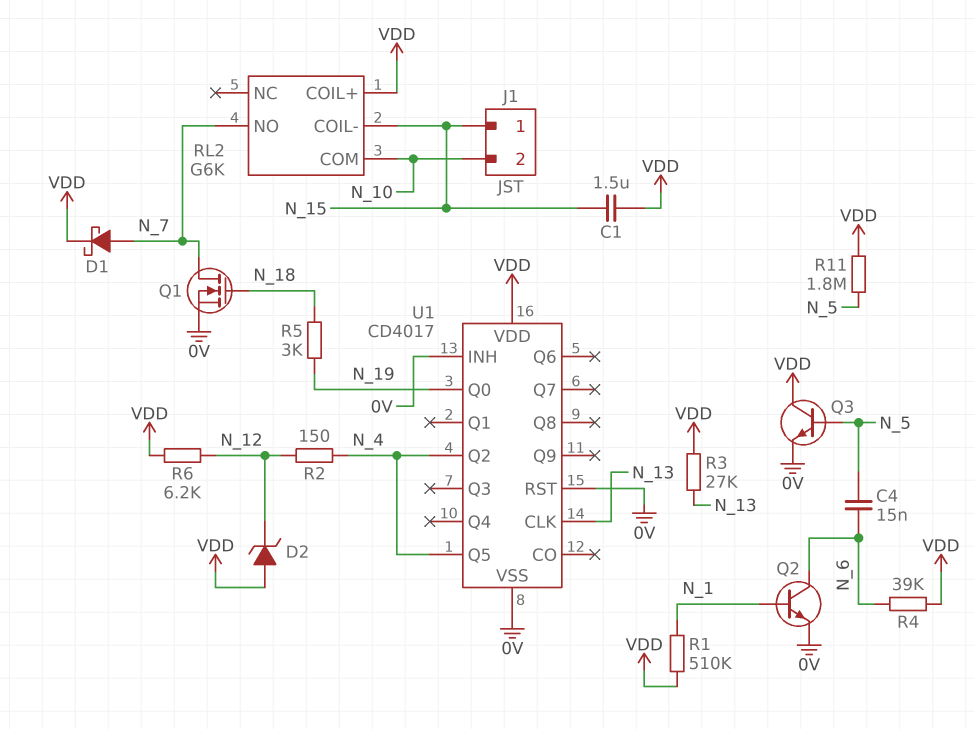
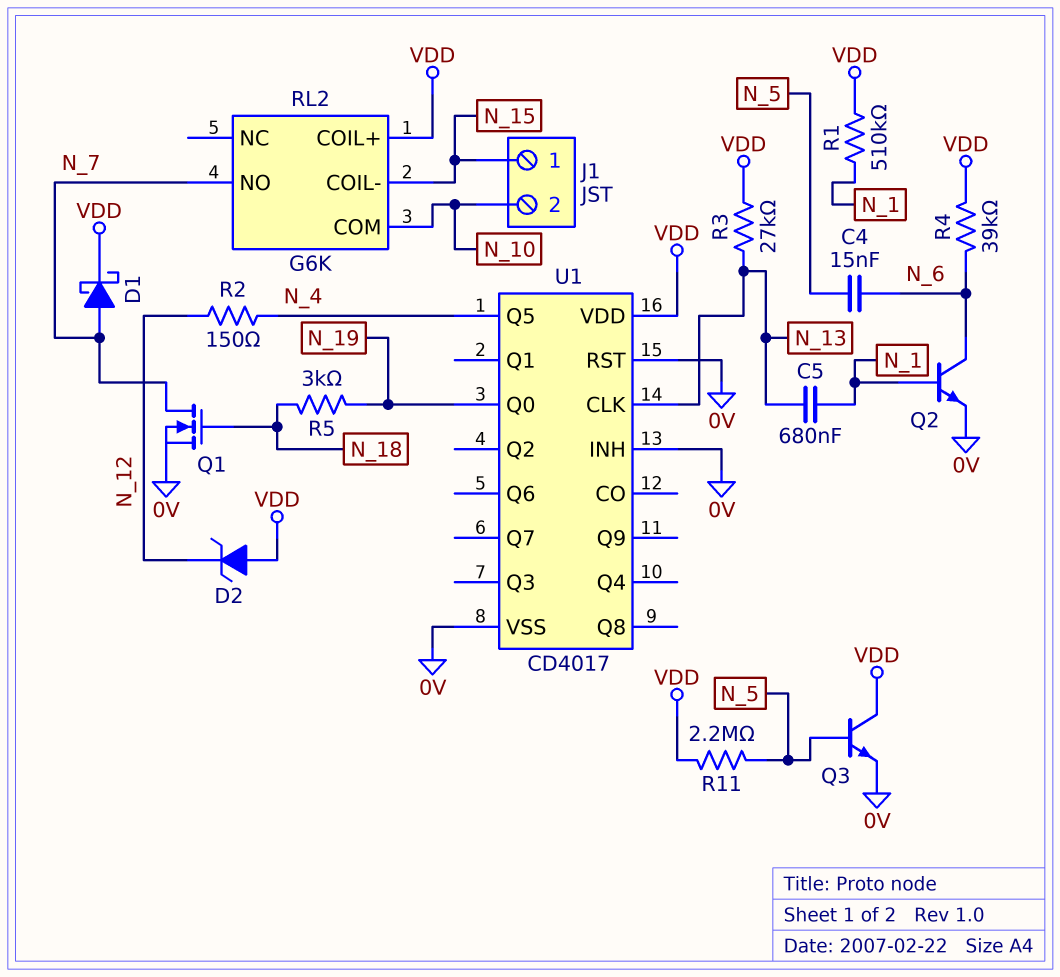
C1: 1.5uF (N_15, VDD) -> none
C5: none -> 680nF (N_1, N_13)
R6: 6.2k (N_12, VDD) -> none
R11: 1.8M (N_5, VDD) -> 2.2M (N_5, VDD)
U1 pin Q2: N_4 -> none

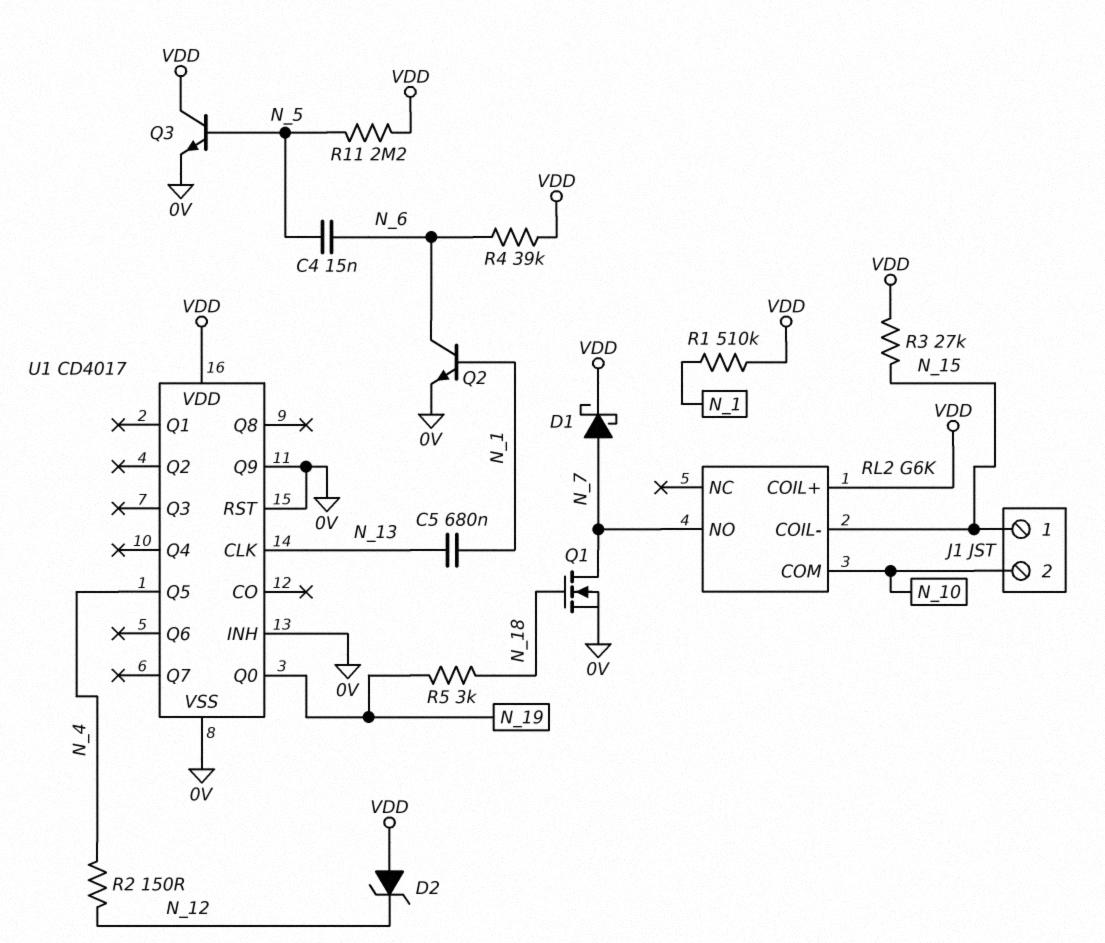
R3: 27k (N_13, VDD) -> 27k (N_15, VDD)
U1 pin Q9: none -> 0V

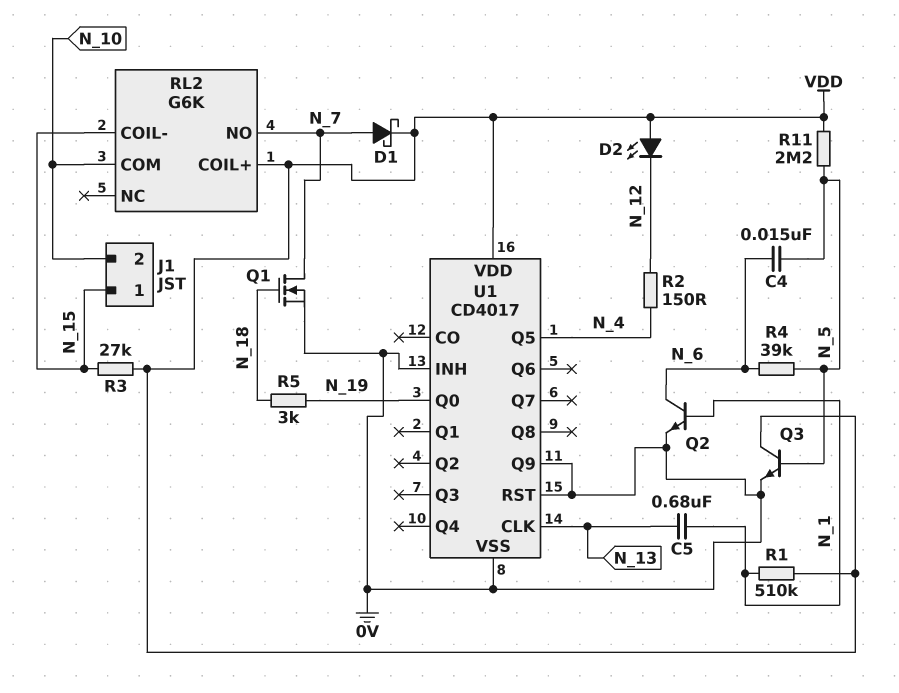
D2: zener (A VDD, K N_12) -> LED (A VDD, K N_12)
R4: 39k (N_6, VDD) -> 39k (N_5, N_6)

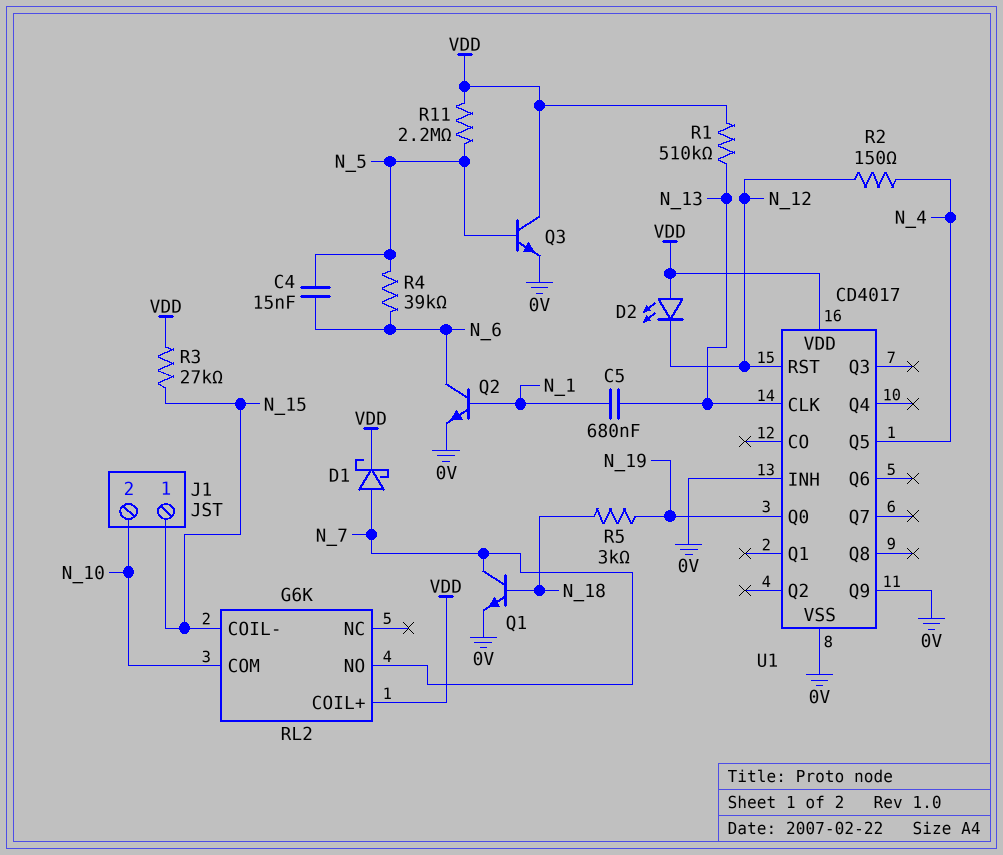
Q1: NMOS (G N_18, D N_7, S 0V) -> NPN (B N_18, C N_7, E 0V)
R1: 510k (N_1, VDD) -> 510k (N_13, VDD)
U1 pin RST: 0V -> N_12

